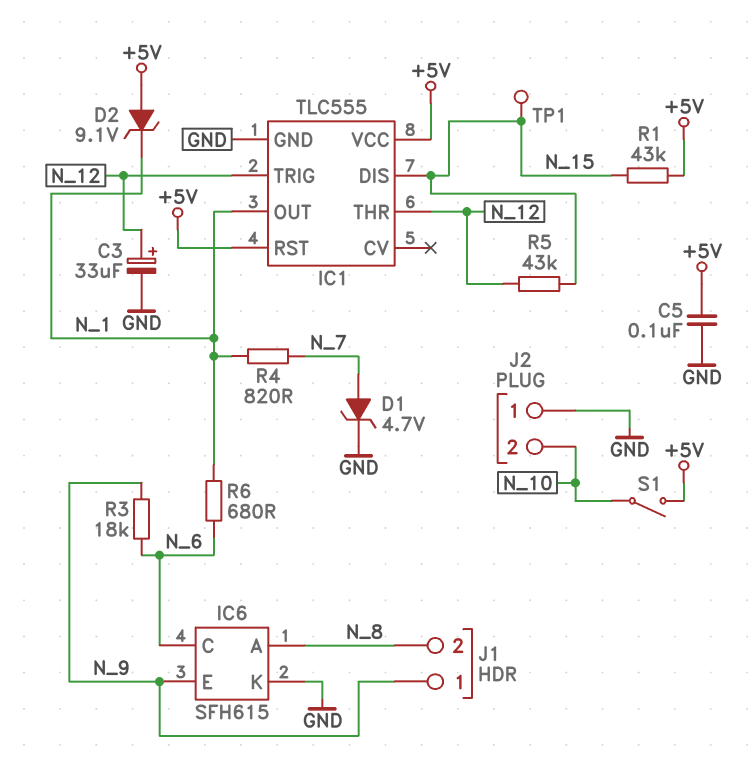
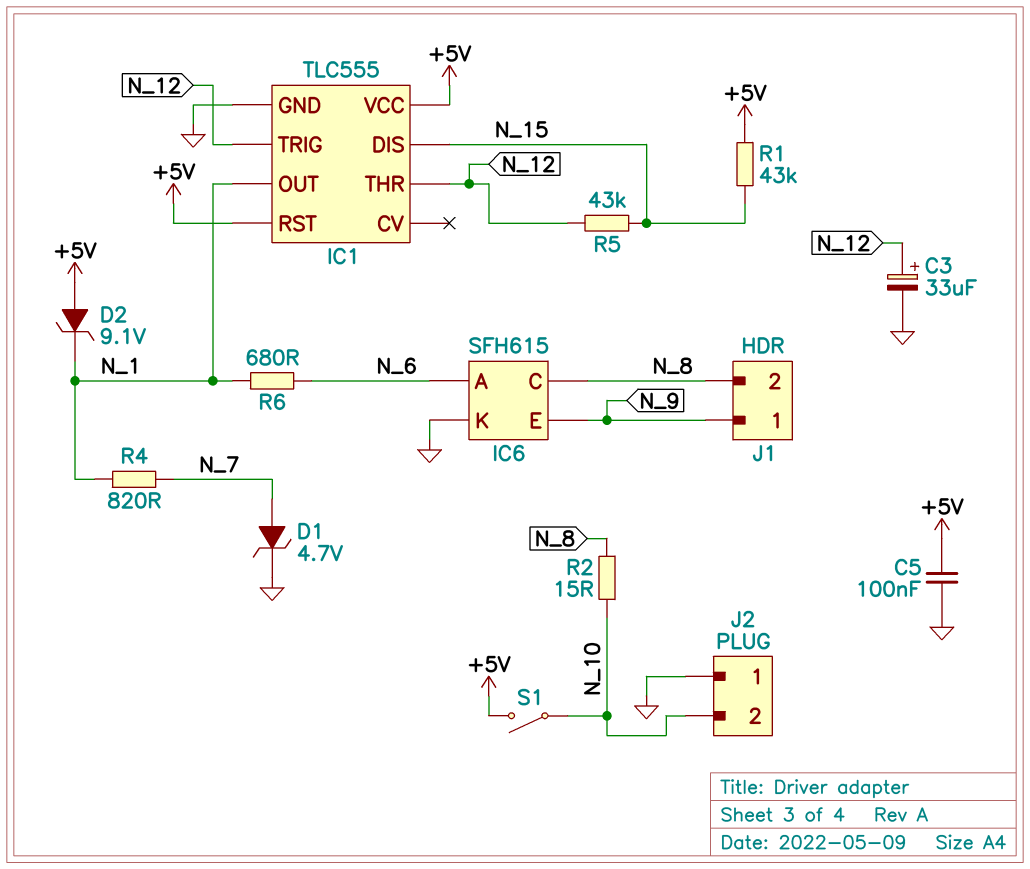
IC6 pin A: N_8 -> N_6
IC6 pin C: N_6 -> N_8
R2: none -> 15 (N_8, N_10)
R3: 18k (N_6, N_9) -> none
TP1: test point (N_15) -> none

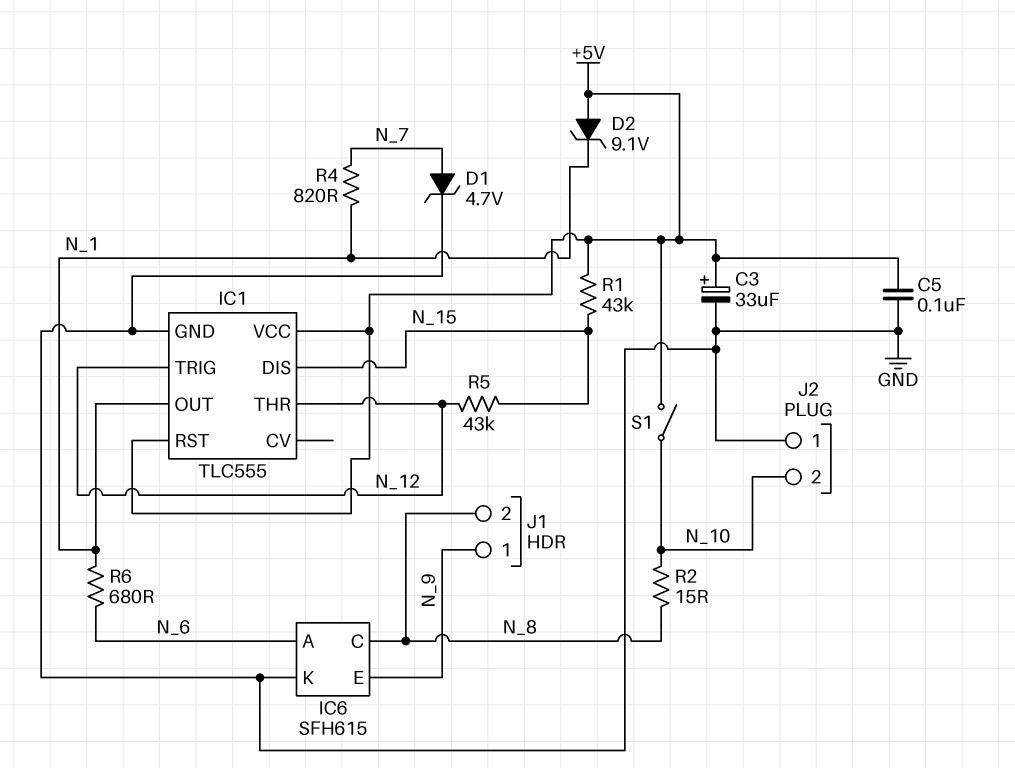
C3: 33uF (plus N_12, minus GND) -> 33uF (plus +5V, minus GND)

